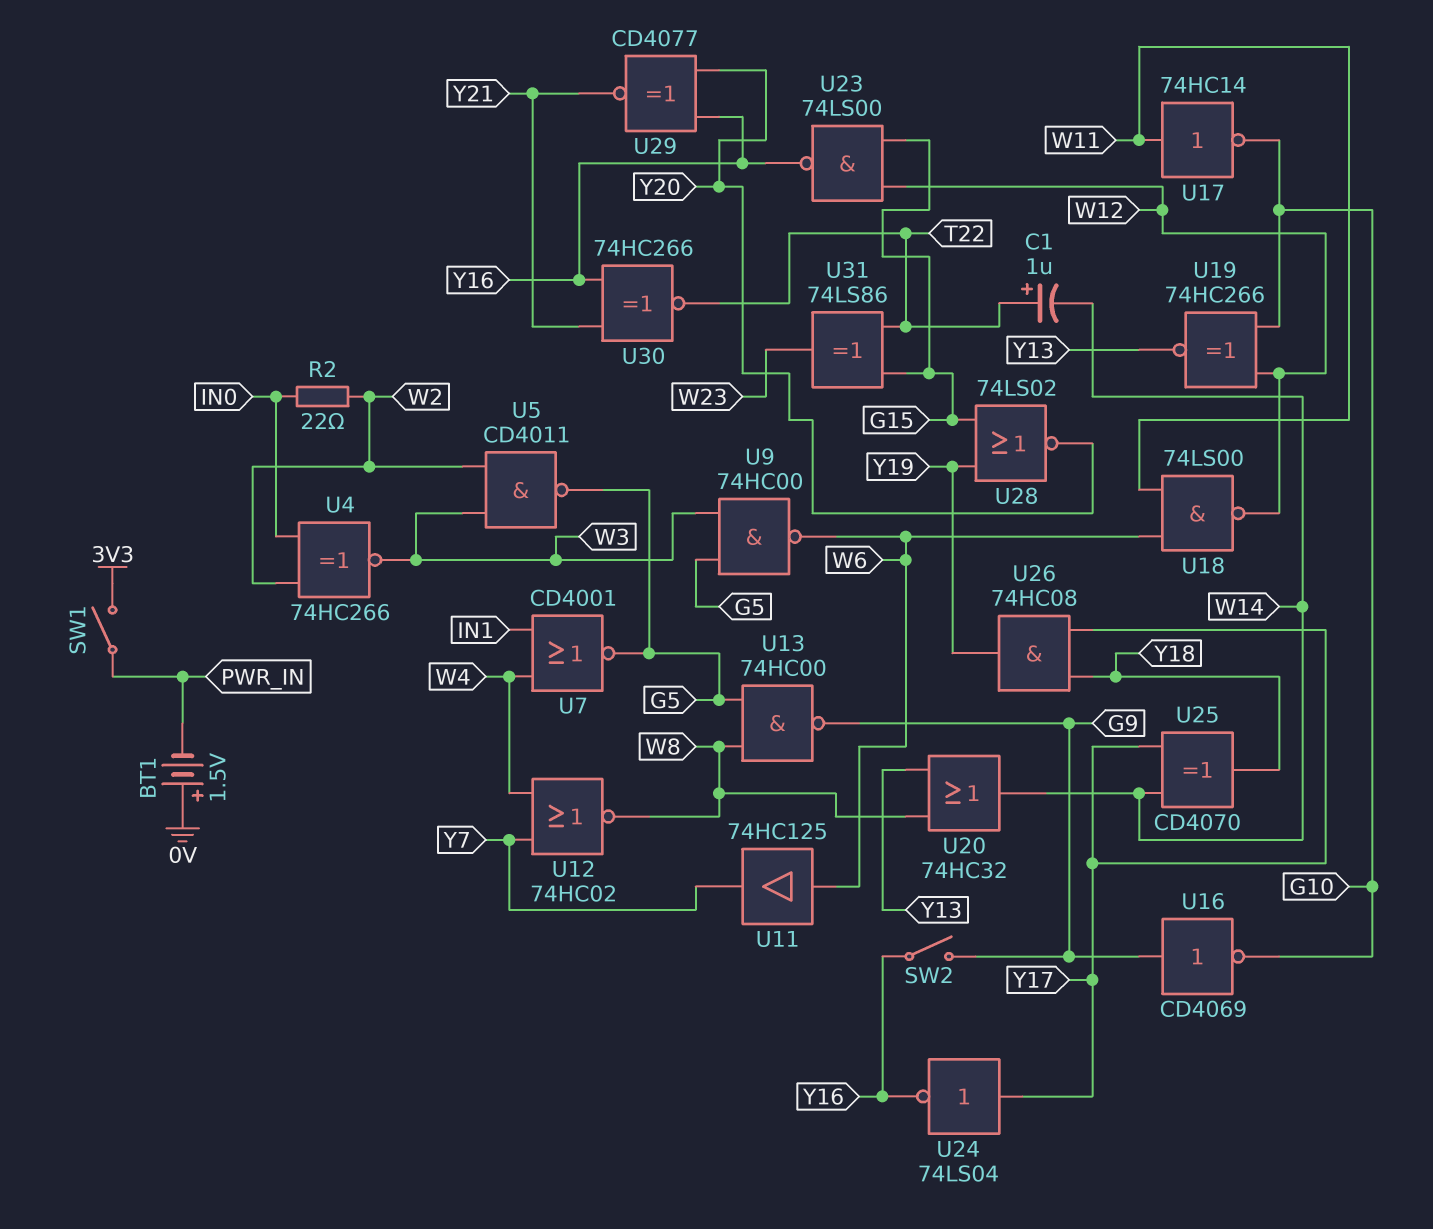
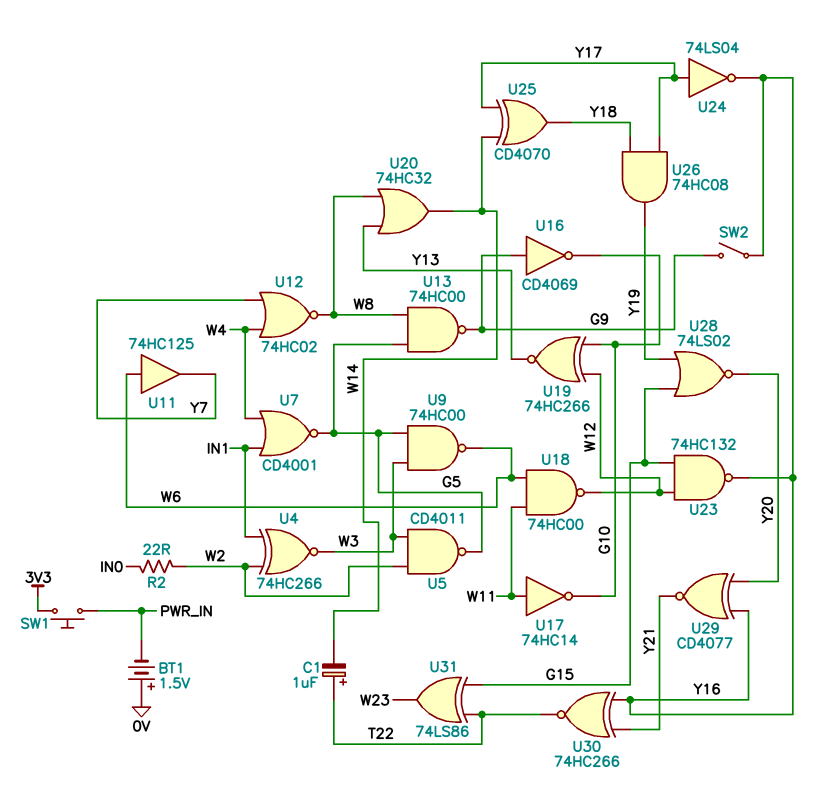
SW1: switch (3V3, PWR_IN) -> button (3V3, PWR_IN)
U4: XNOR 74HC266 (in IN0, in W2, out W3) -> XNOR 74HC266 (in IN1, in W2, out W3)
U18: NAND 74LS00 (in W6, in W11, out W12) -> NAND 74HC00 (in W6, in W11, out W12)
U23: NAND 74LS00 (in G15, in W12, out Y16) -> NAND 74HC132 (in G15, in W12, out Y16)

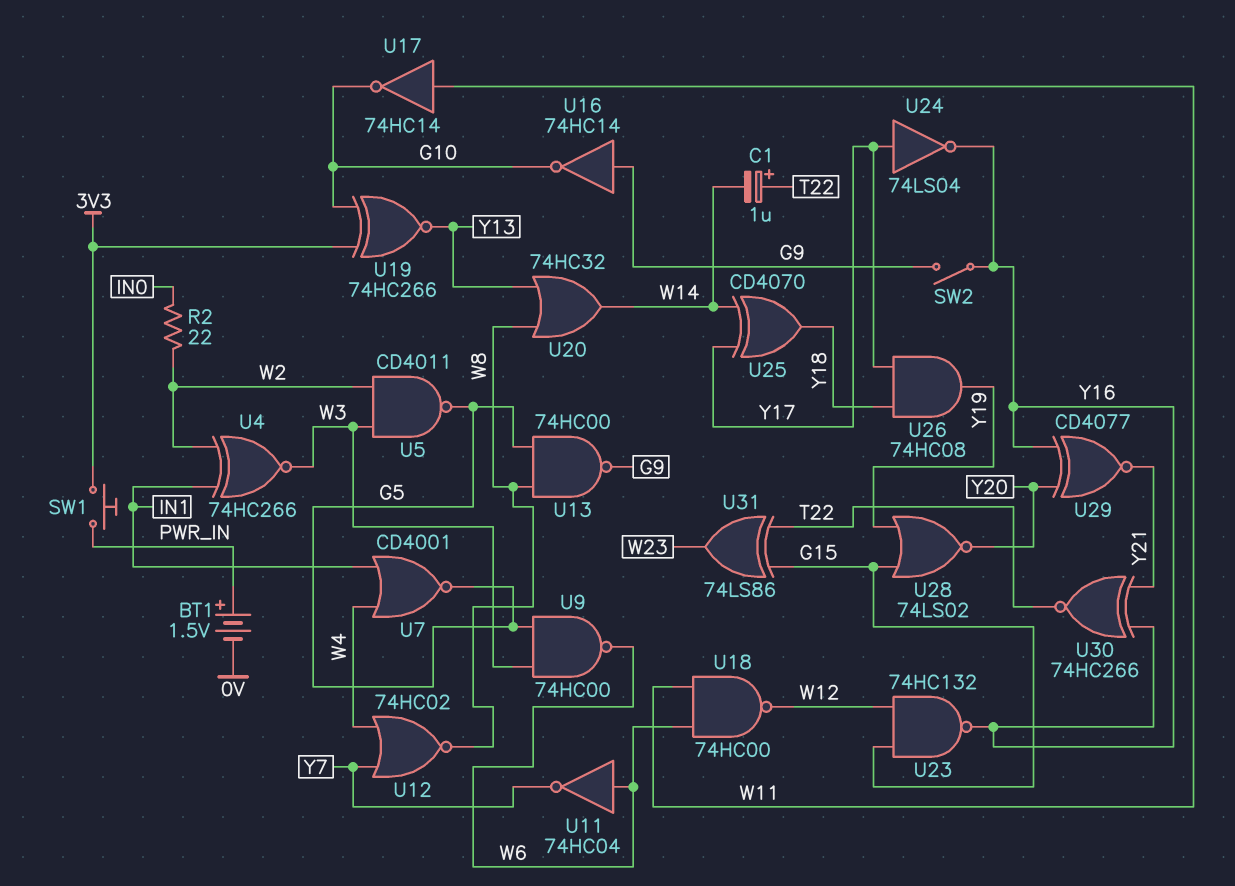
BT1: 1.5V (plus 0V, minus PWR_IN) -> 1.5V (plus PWR_IN, minus 0V)
U11: buffer 74HC125 (in W6, out Y7) -> NOT 74HC04 (in W6, out Y7)
U16: NOT CD4069 (in G9, out G10) -> NOT 74HC14 (in G9, out G10)
U19: XNOR 74HC266 (in G10, in W12, out Y13) -> XNOR 74HC266 (in 3V3, in G10, out Y13)

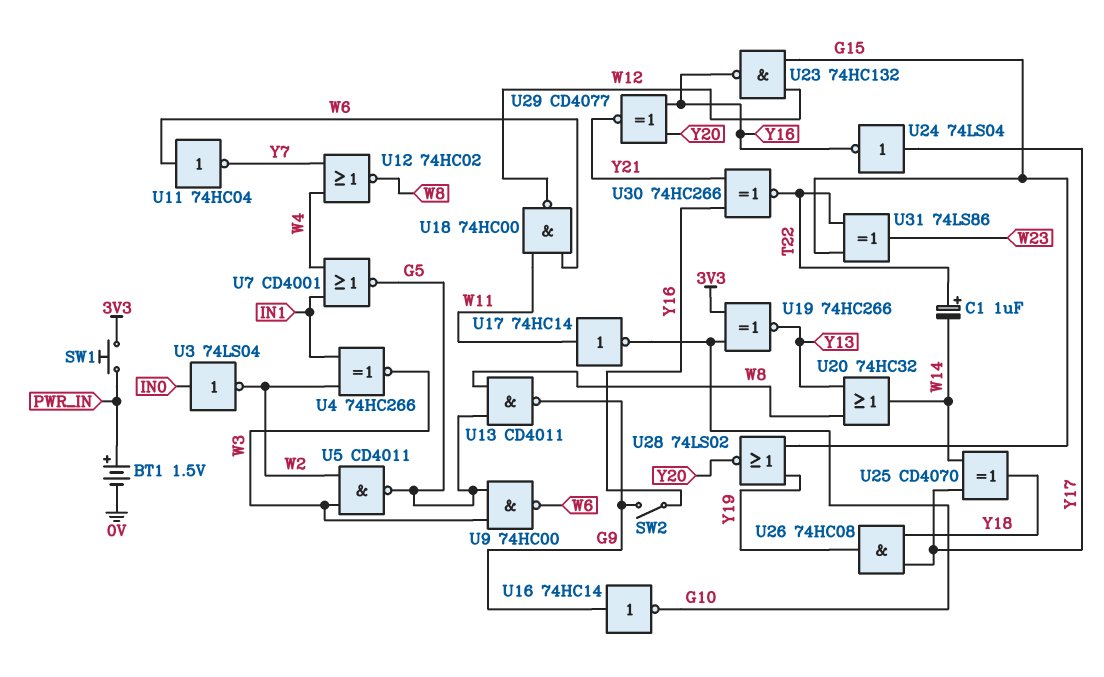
R2: 22 (IN0, W2) -> none
U3: none -> NOT 74LS04 (in IN0, out W2)
U13: NAND 74HC00 (in G5, in W8, out G9) -> NAND CD4011 (in G5, in W8, out G9)

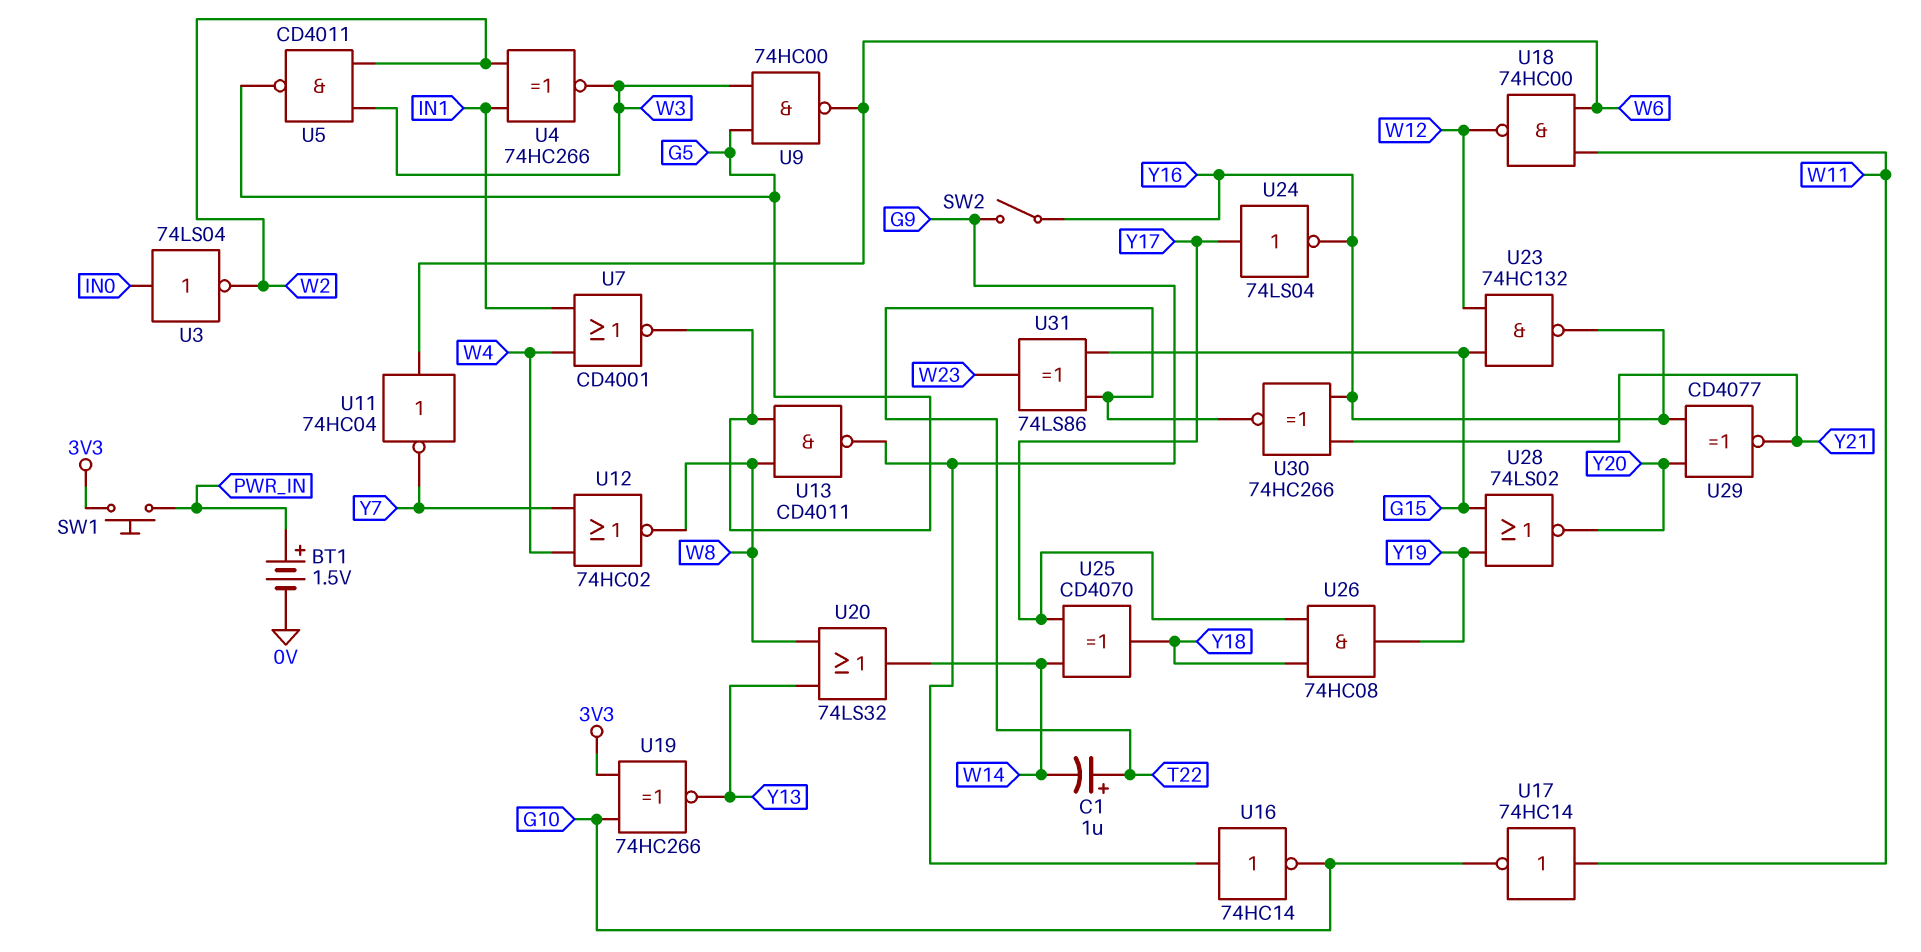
U20: OR 74HC32 (in W8, in Y13, out W14) -> OR 74LS32 (in W8, in Y13, out W14)

